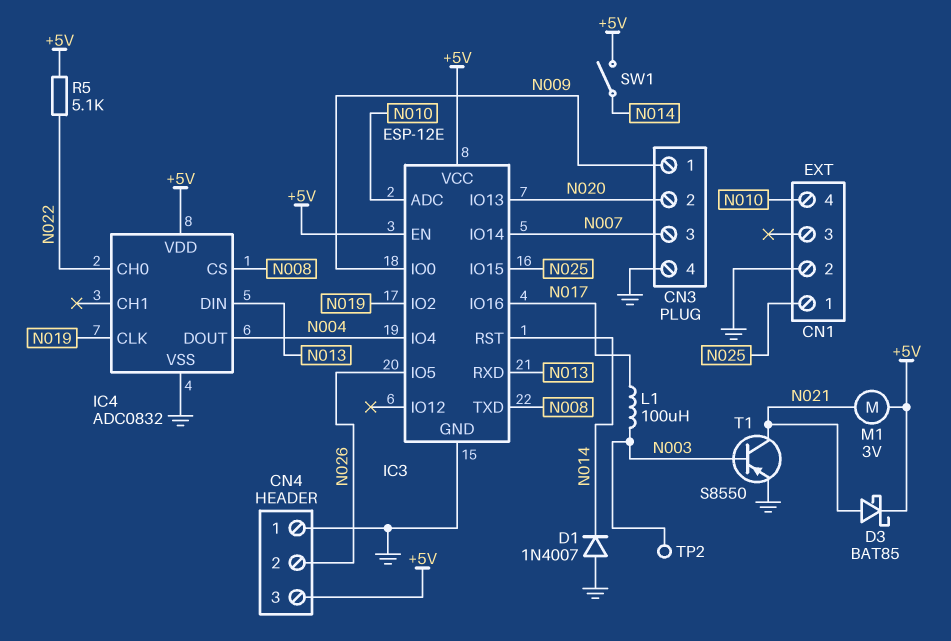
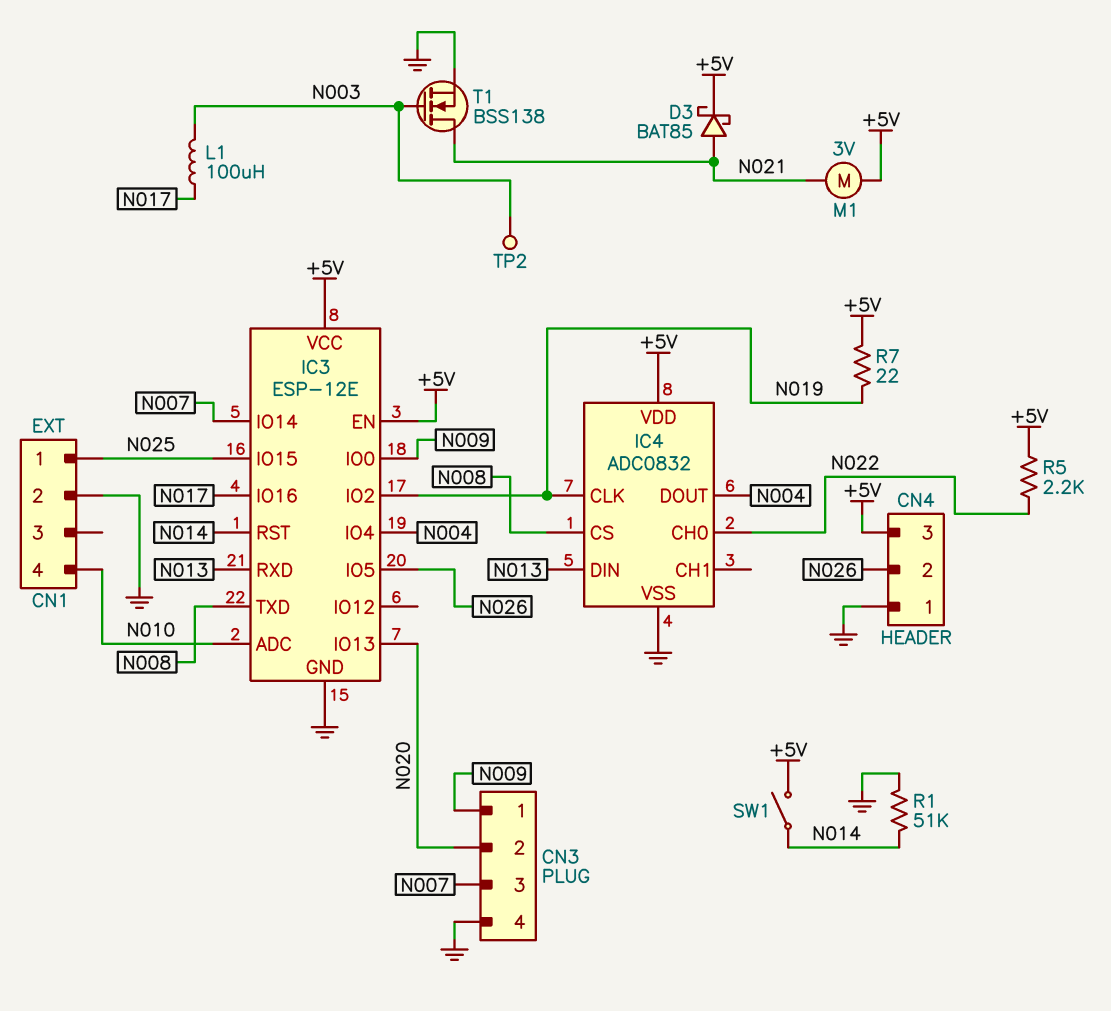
D1: diode 1N4007 (A GND, K N014) -> none
R1: none -> 51k (GND, N014)
R5: 5.1k (+5V, N022) -> 2.2k (+5V, N022)
R7: none -> 22 (+5V, N019)
T1: PNP S8550 (B N003, C N021, E GND) -> NMOS BSS138 (G N003, D N021, S GND)

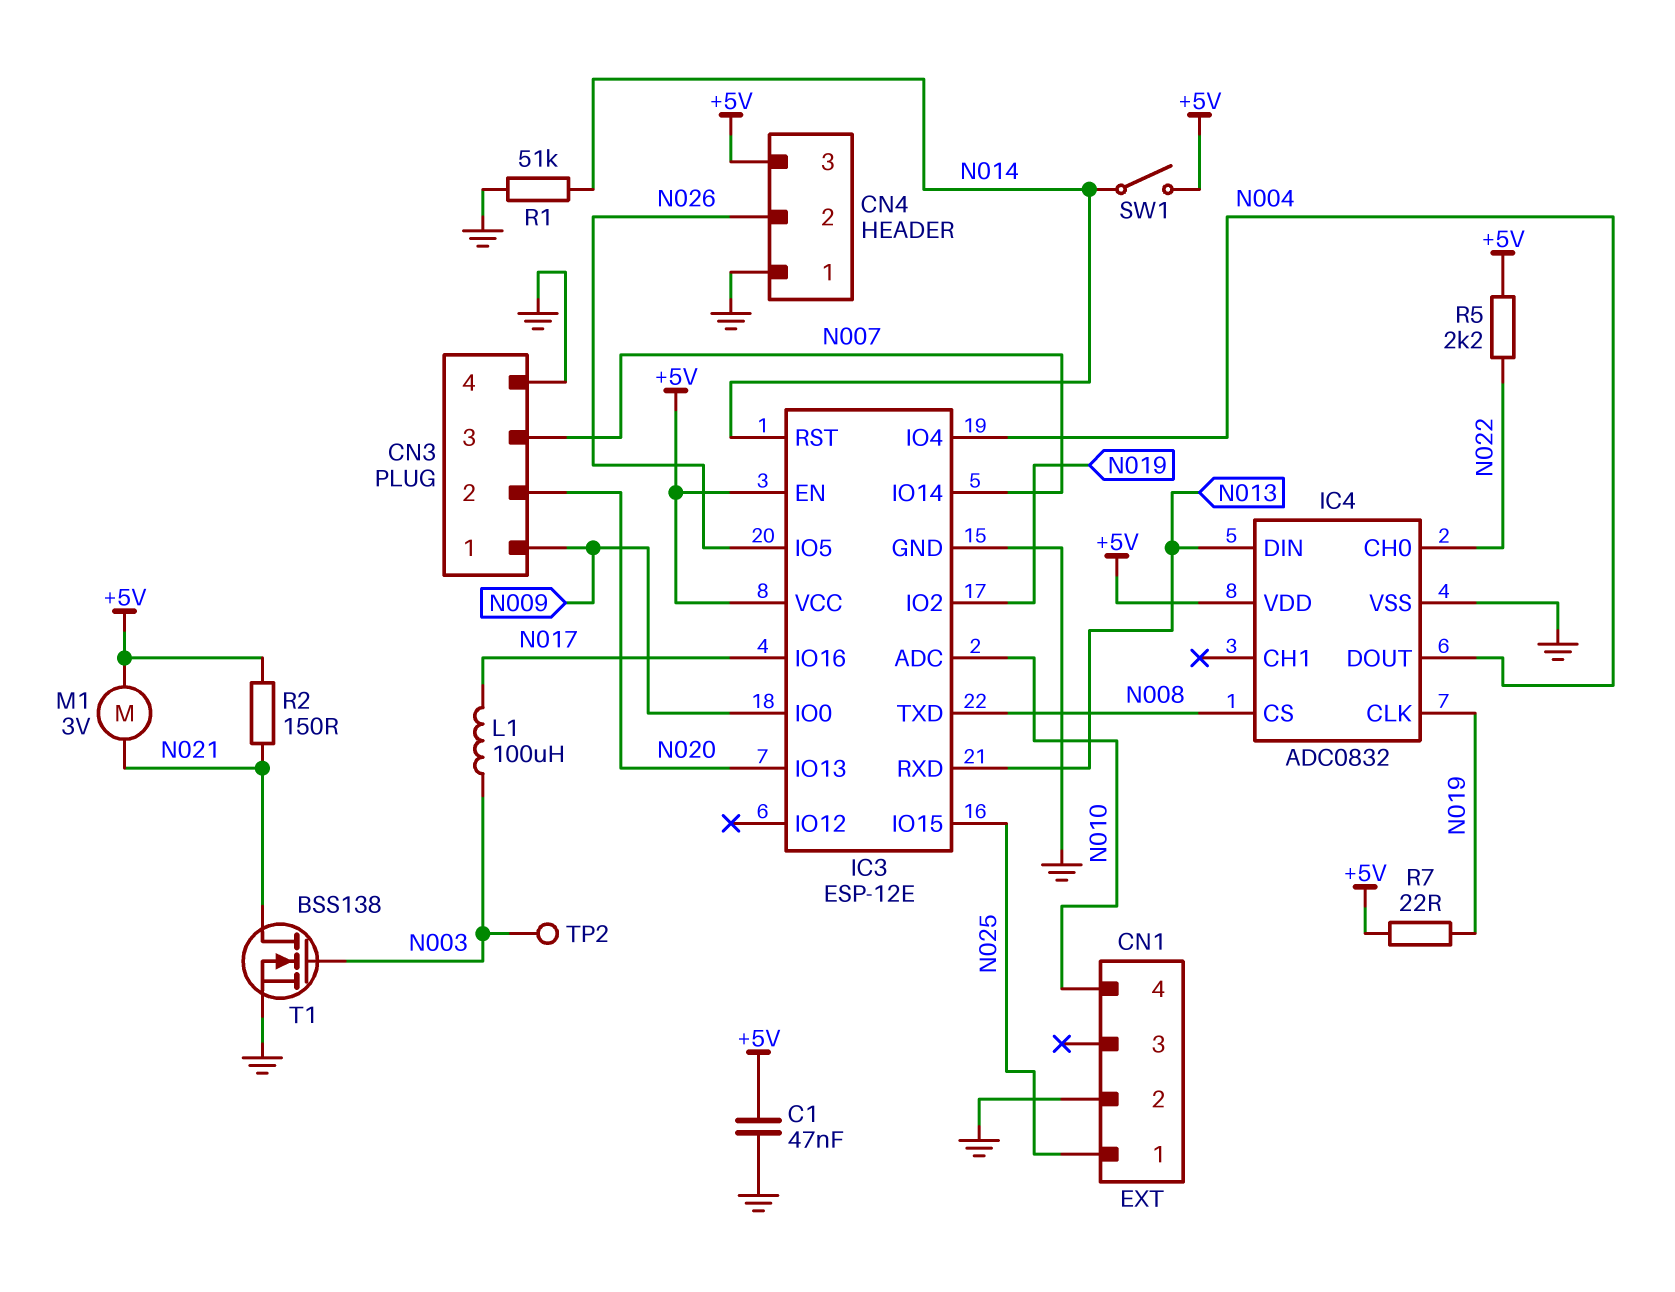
C1: none -> 47nF (+5V, GND)
D3: schottky BAT85 (A N021, K +5V) -> none
R2: none -> 150 (+5V, N021)

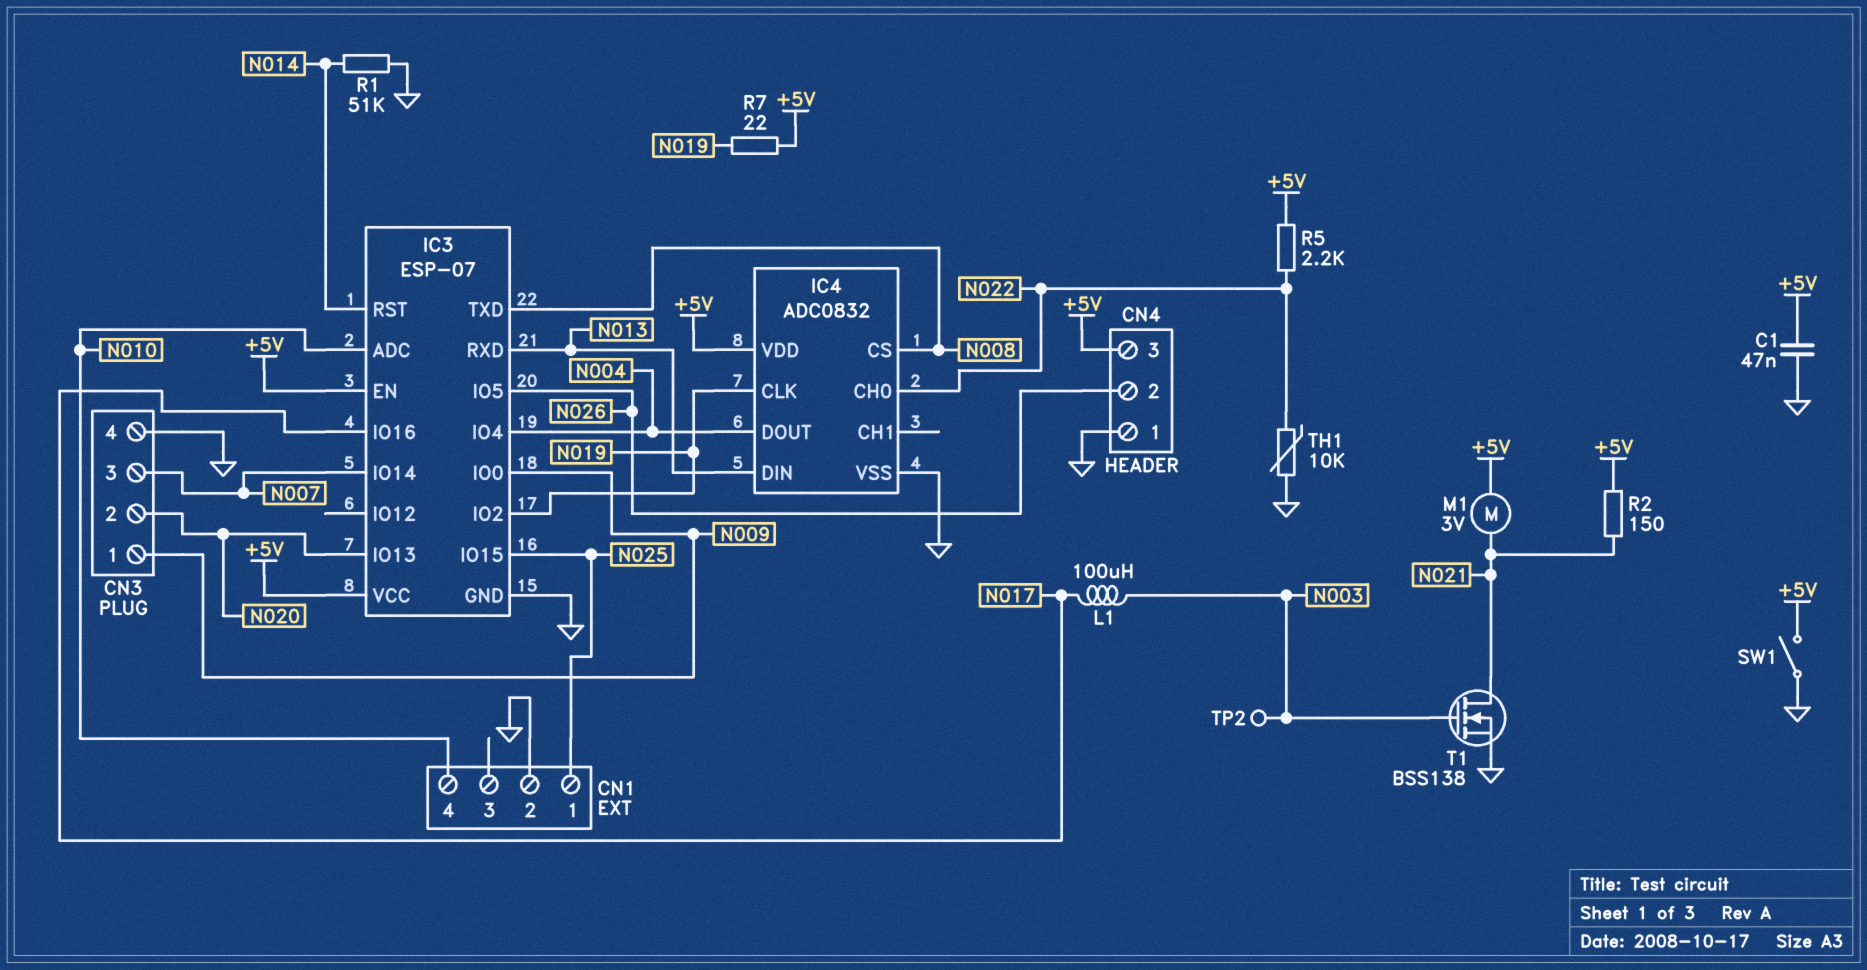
IC3: ESP-12E -> ESP-07
SW1: switch (+5V, N014) -> switch (+5V, GND)
TH1: none -> 10k (GND, N022)

